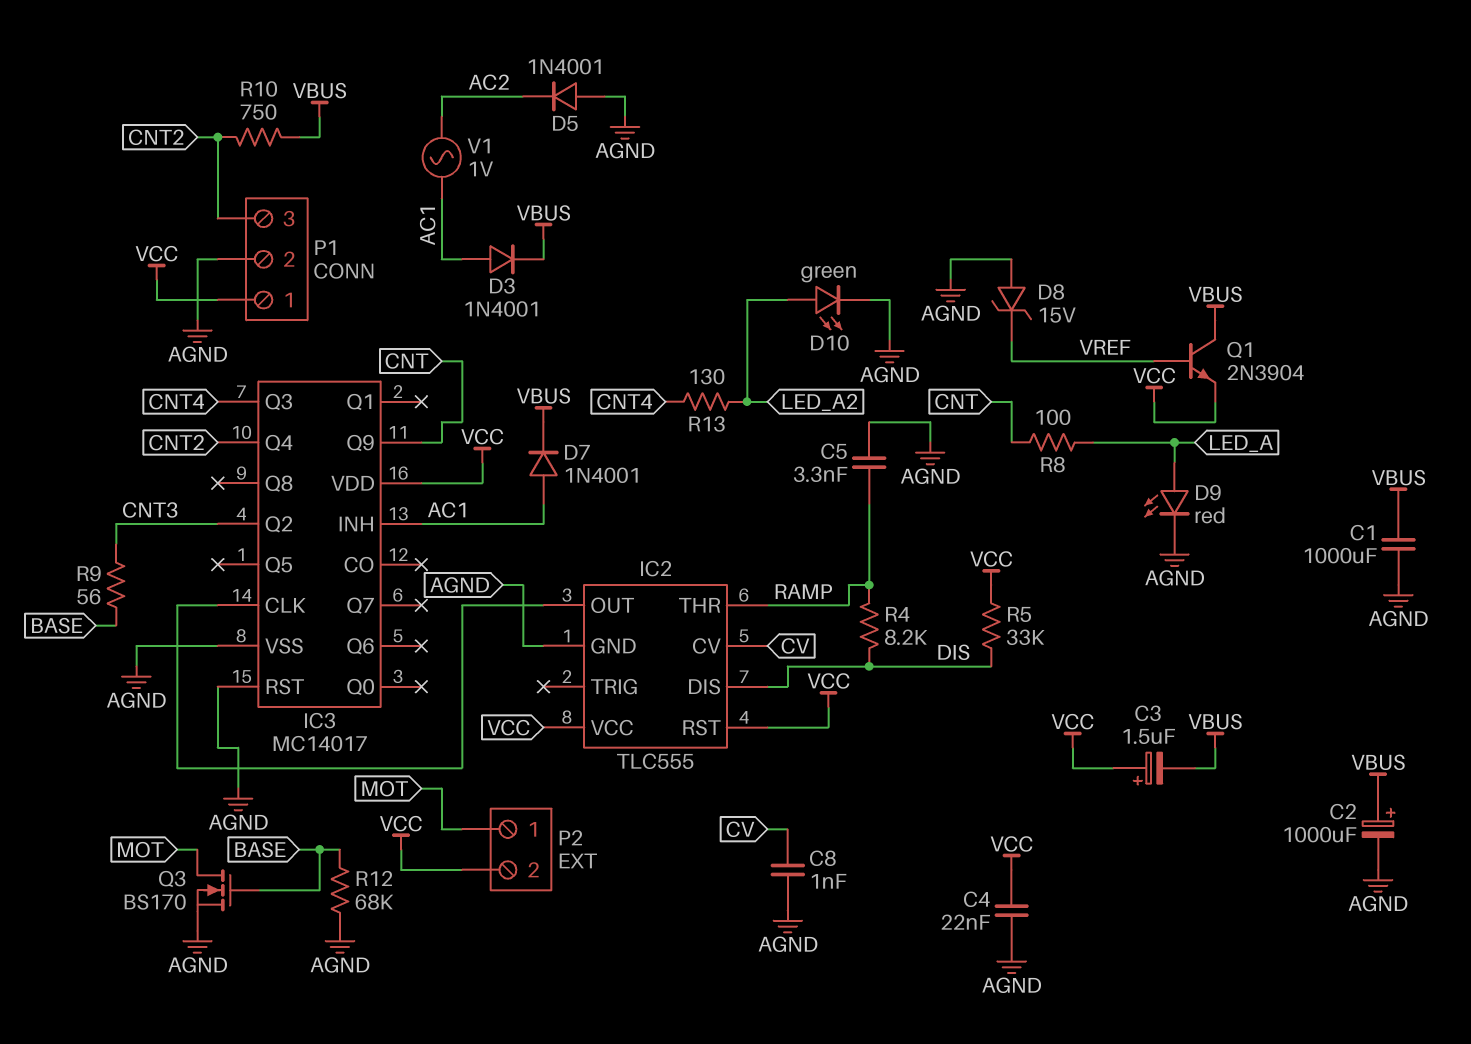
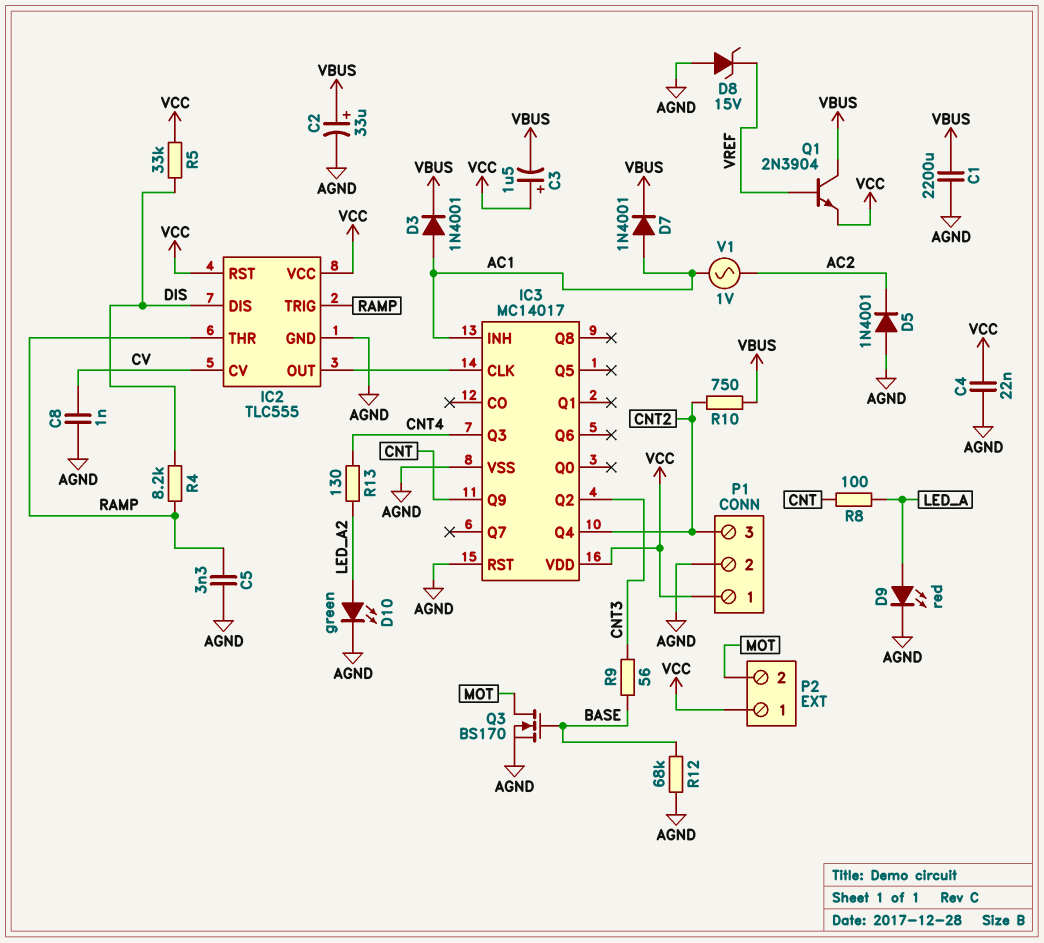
C1: 1000uF (AGND, VBUS) -> 2200uF (AGND, VBUS)
C2: 1000uF (plus VBUS, minus AGND) -> 33uF (plus VBUS, minus AGND)
IC2 pin TRIG: none -> RAMP
P2 pin 1: MOT -> VCC
P2 pin 2: VCC -> MOT

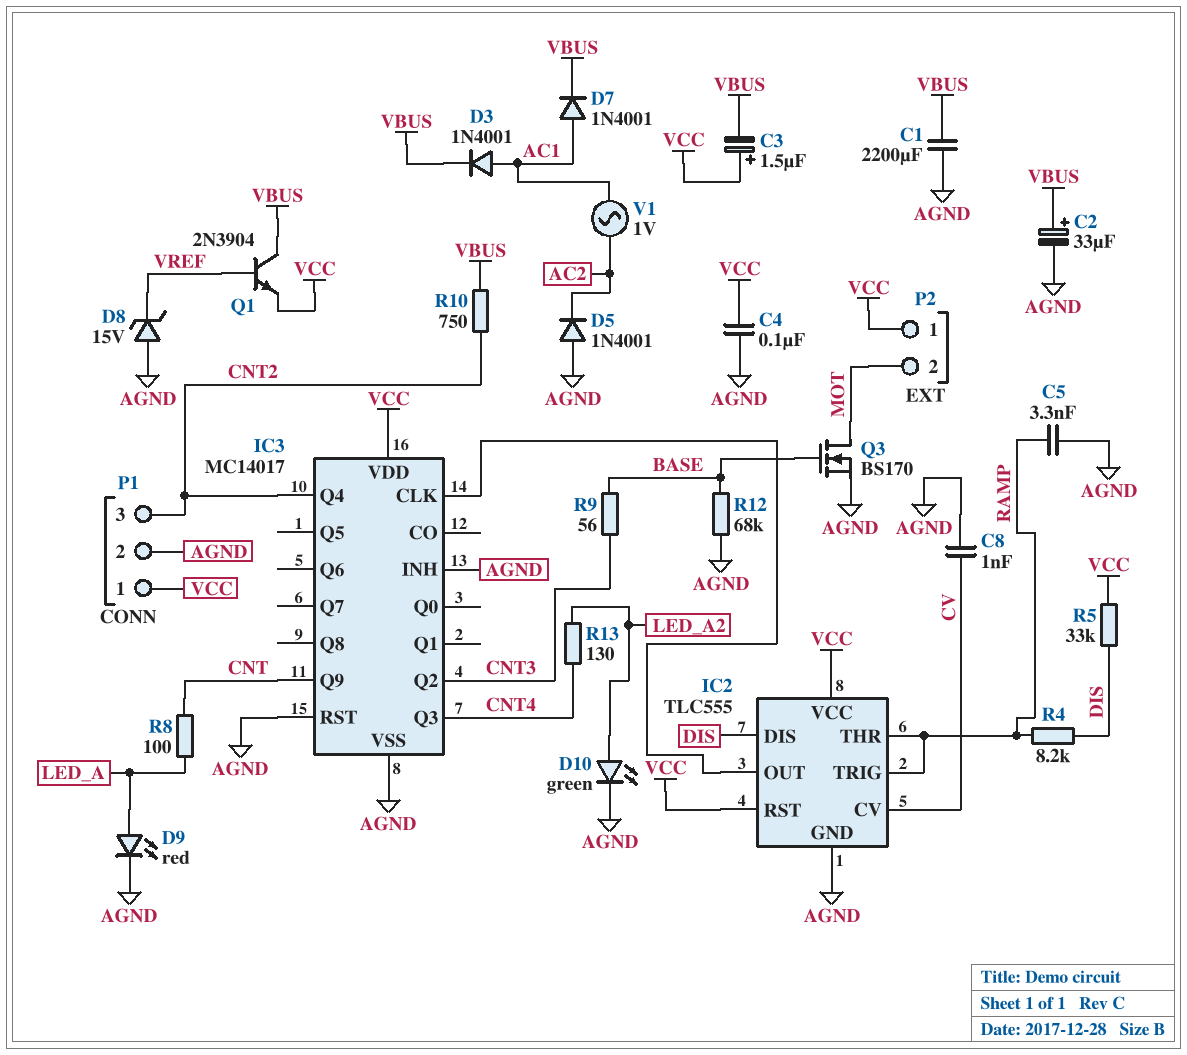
C4: 22nF (AGND, VCC) -> 100nF (AGND, VCC)
IC3 pin INH: AC1 -> AGND

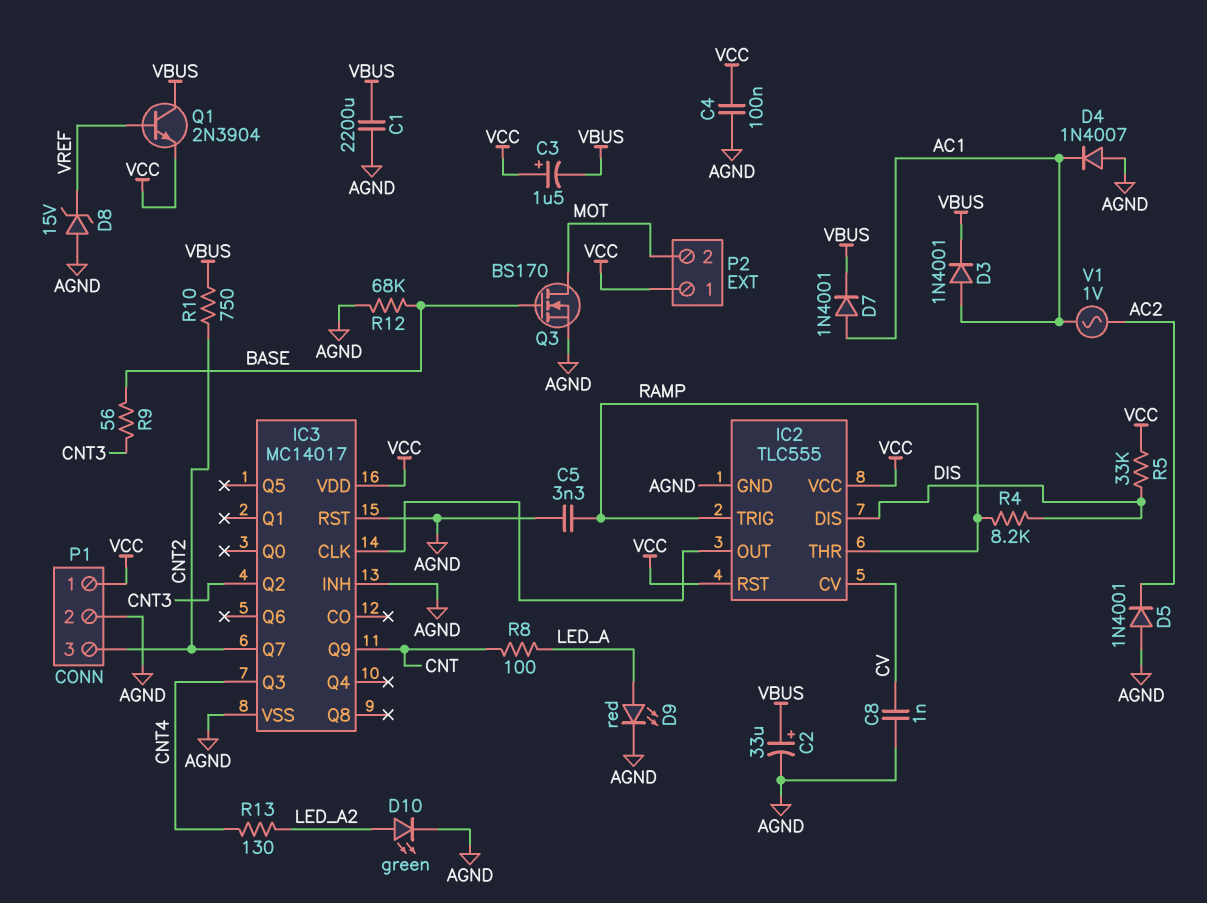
D4: none -> diode 1N4007 (A AGND, K AC1)
IC3 pin Q4: CNT2 -> none
IC3 pin Q7: none -> CNT2

